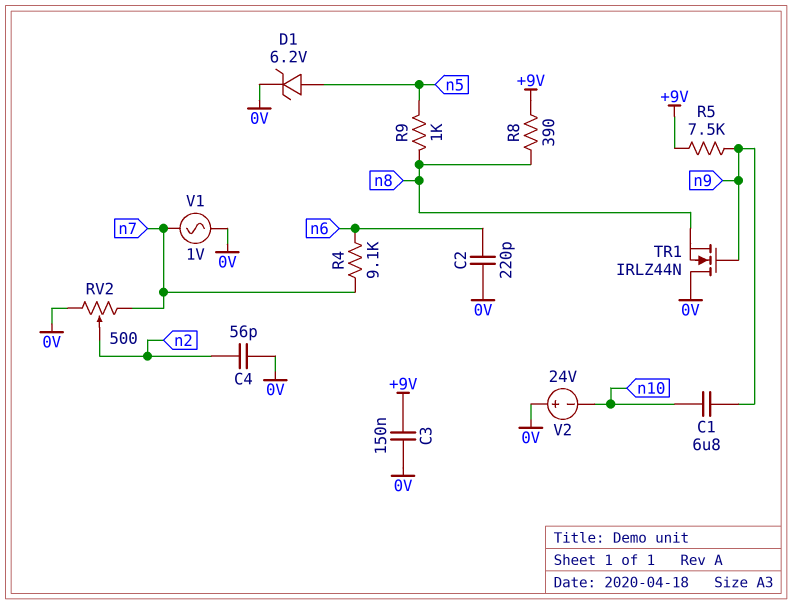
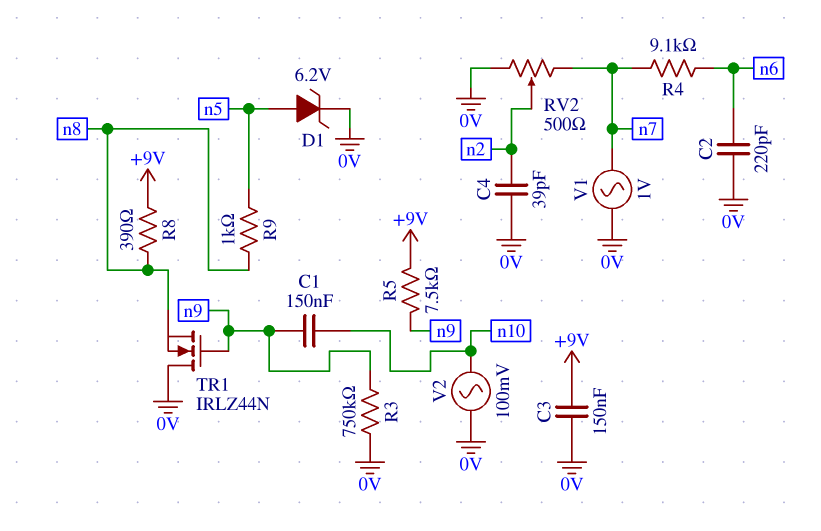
C1: 6.8uF (n9, n10) -> 150nF (n9, n10)
C4: 56pF (0V, n2) -> 39pF (0V, n2)
R3: none -> 750k (0V, n9)
V2: 24V (plus 0V, minus n10) -> AC 100mV (0V, n10)

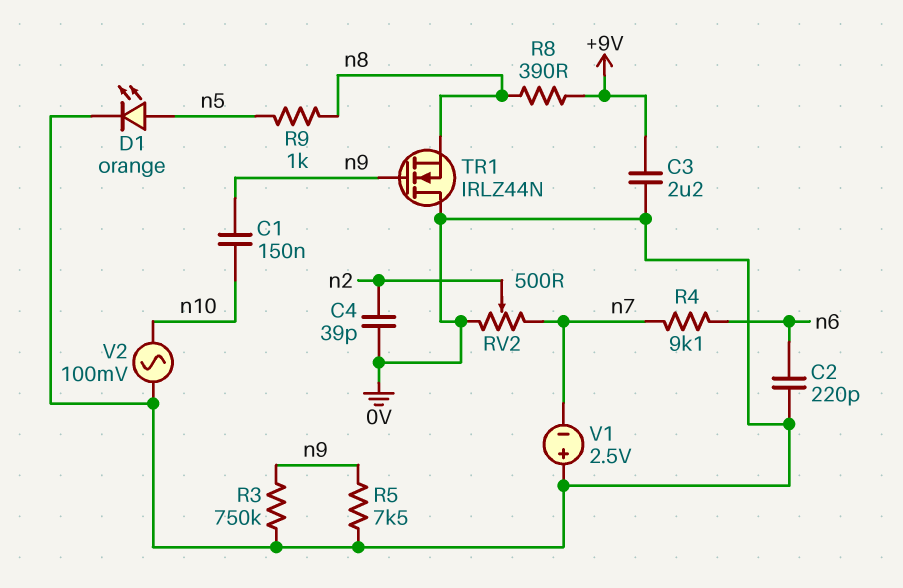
C3: 150nF (+9V, 0V) -> 2.2uF (+9V, 0V)
D1: zener 6.2V (A n5, K 0V) -> LED orange (A n5, K 0V)
R5: 7.5k (+9V, n9) -> 7.5k (0V, n9)
V1: AC 1V (0V, n7) -> 2.5V (plus 0V, minus n7)

